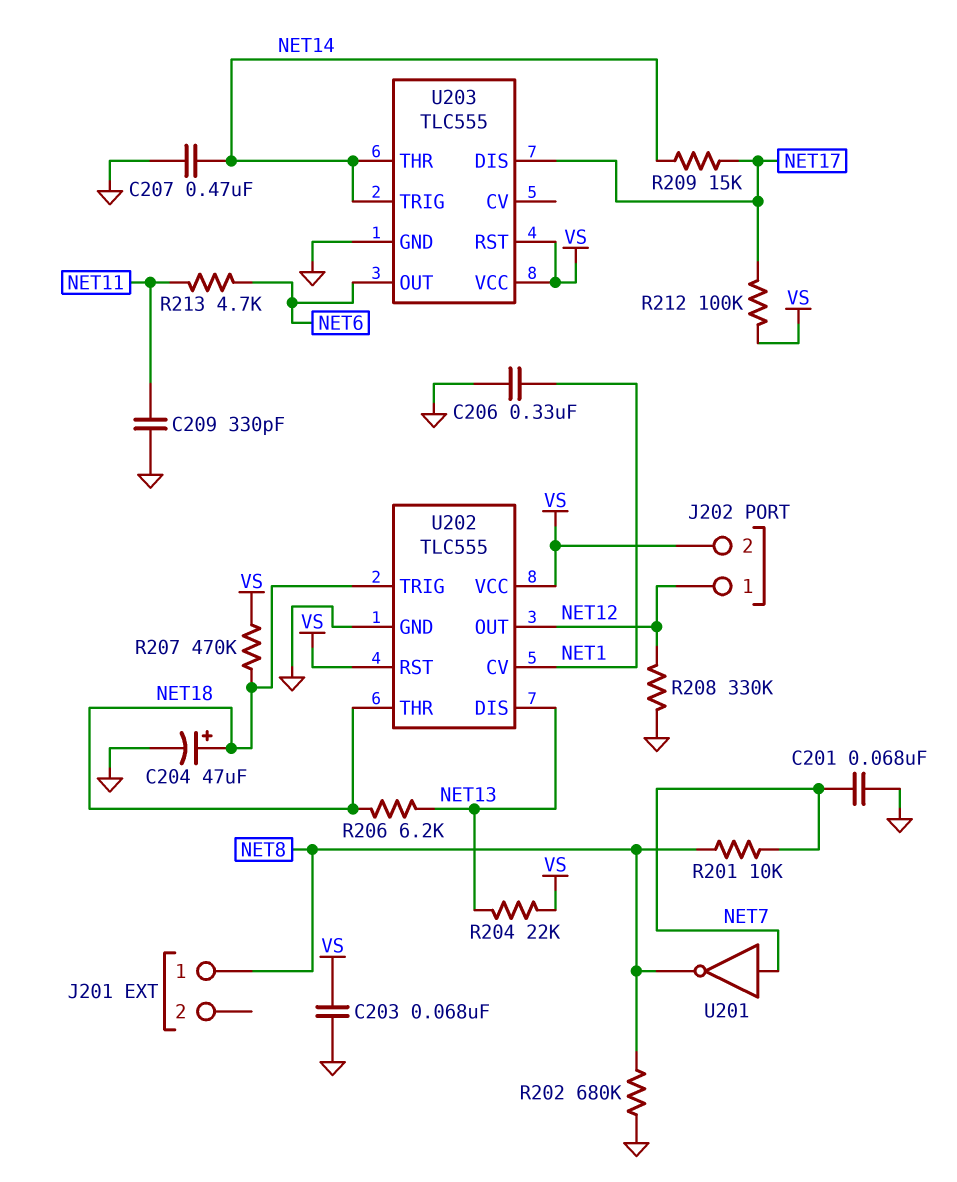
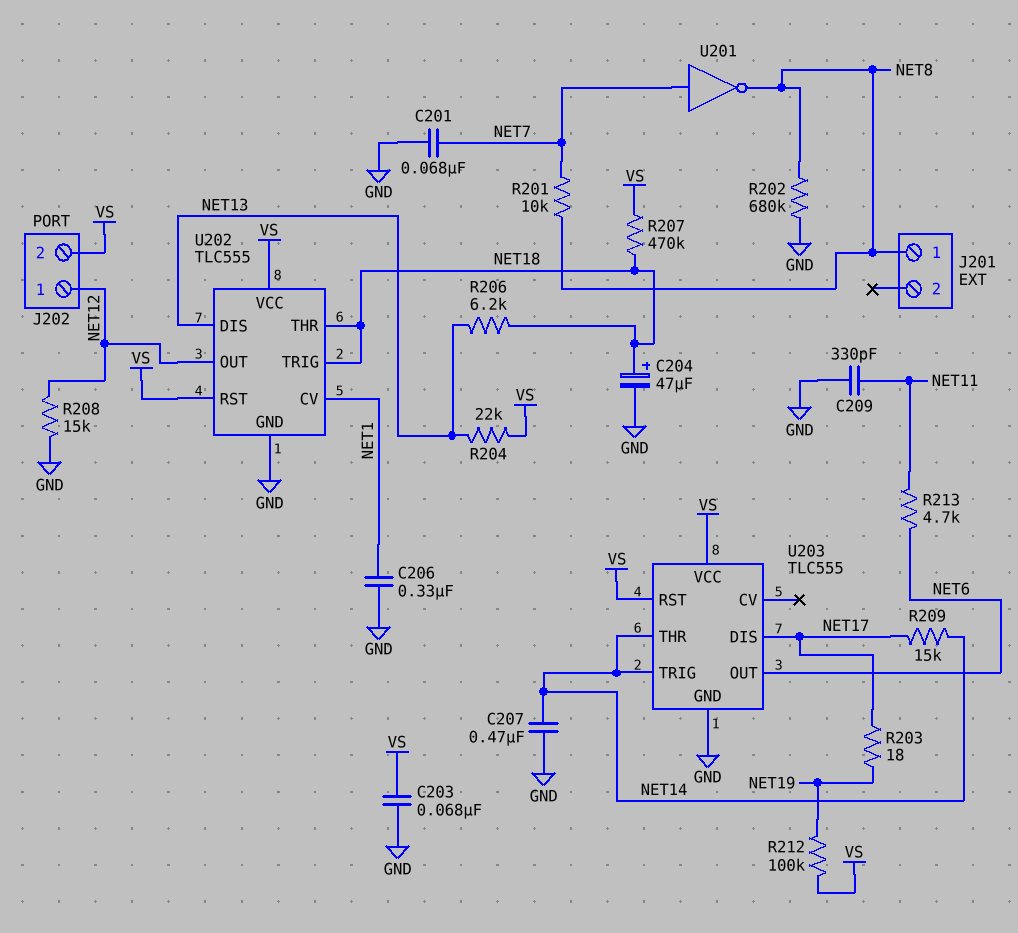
R203: none -> 18 (NET17, NET19)
R208: 330k (GND, NET12) -> 15k (GND, NET12)
R212: 100k (NET17, VS) -> 100k (NET19, VS)

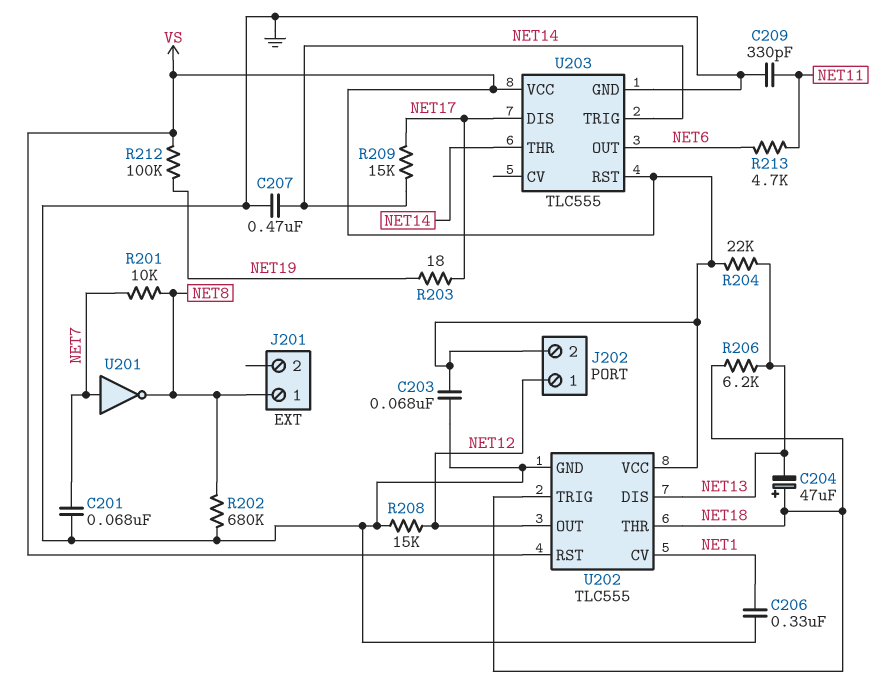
C204: 47uF (plus NET18, minus GND) -> 47uF (plus NET18, minus NET13)
R207: 470k (NET18, VS) -> none

